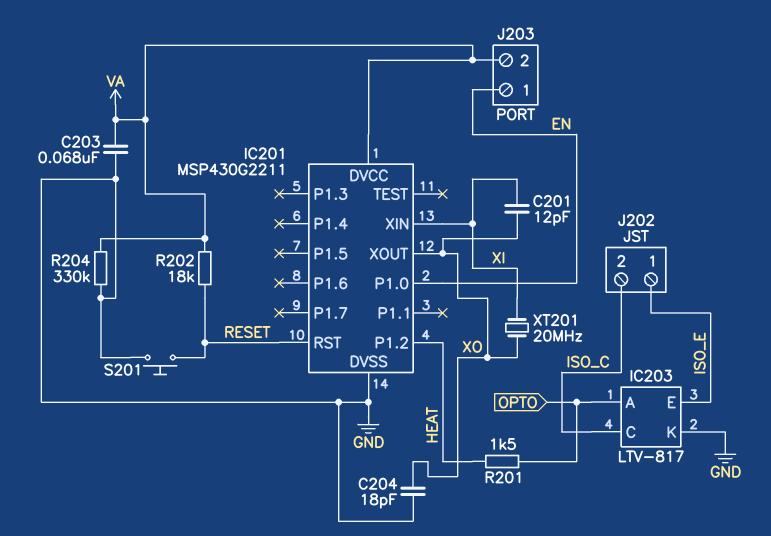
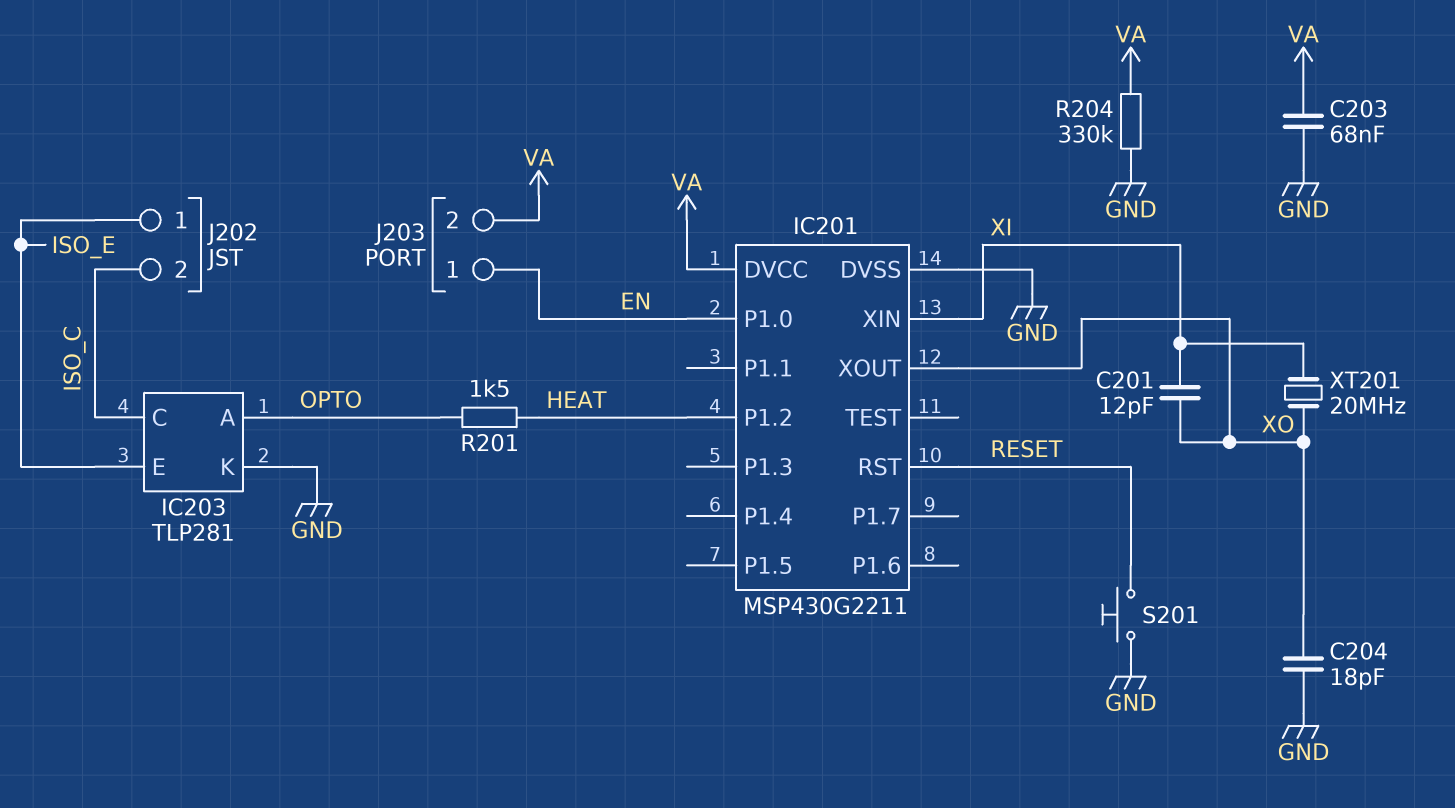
IC203: LTV-817 -> TLP281
R202: 18k (RESET, VA) -> none

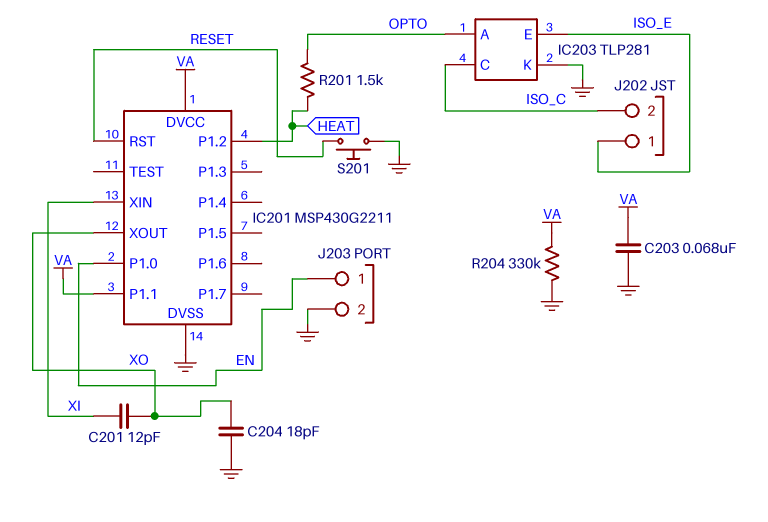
IC201 pin P1.1: none -> VA
J203 pin 2: VA -> GND
XT201: 20MHz (XI, XO) -> none

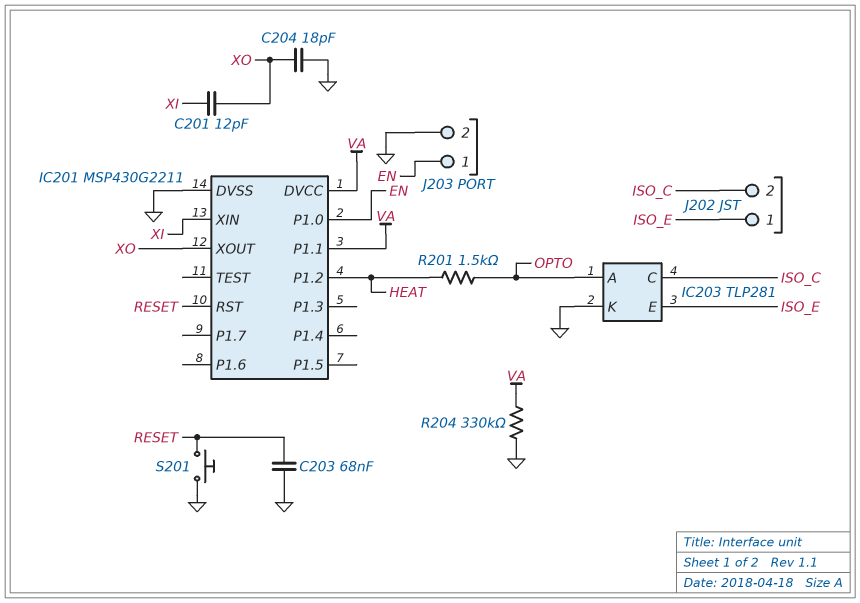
C203: 68nF (GND, VA) -> 68nF (GND, RESET)

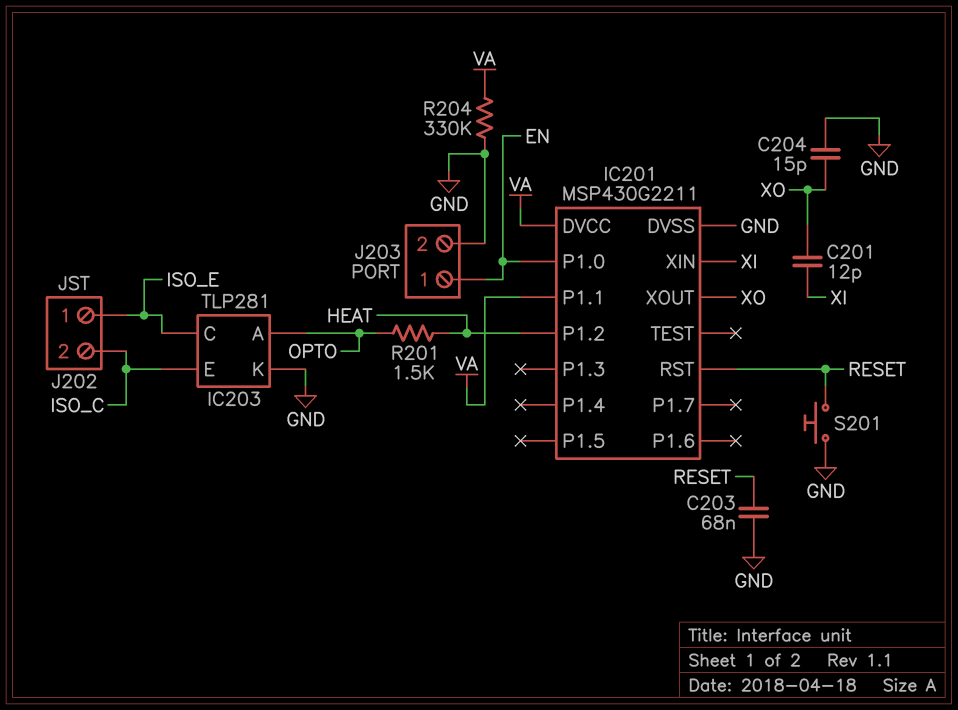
C204: 18pF (GND, XO) -> 15pF (GND, XO)
IC203 pin C: ISO_C -> ISO_E
IC203 pin E: ISO_E -> ISO_C

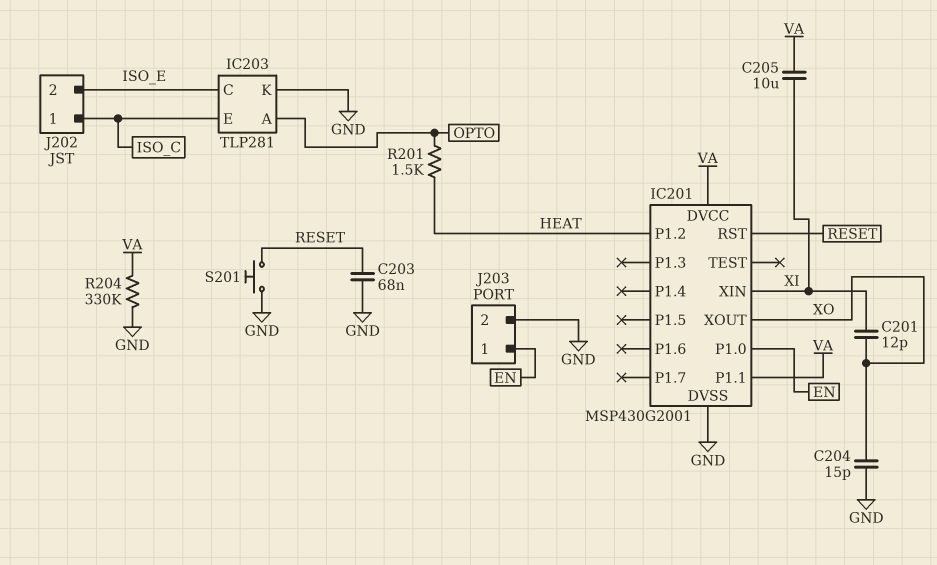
C205: none -> 10uF (VA, XI)
IC201: MSP430G2211 -> MSP430G2001
J202 pin 1: ISO_E -> ISO_C
J202 pin 2: ISO_C -> ISO_E

